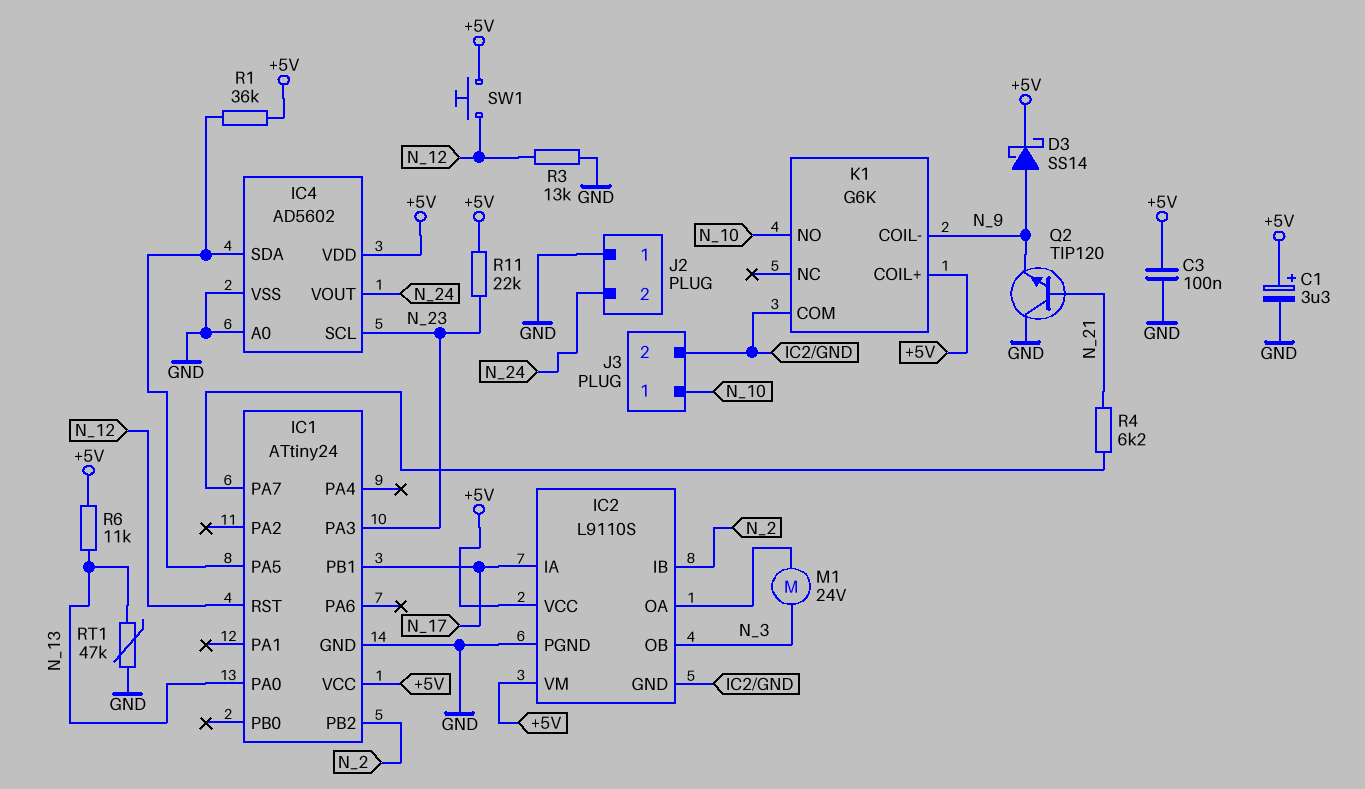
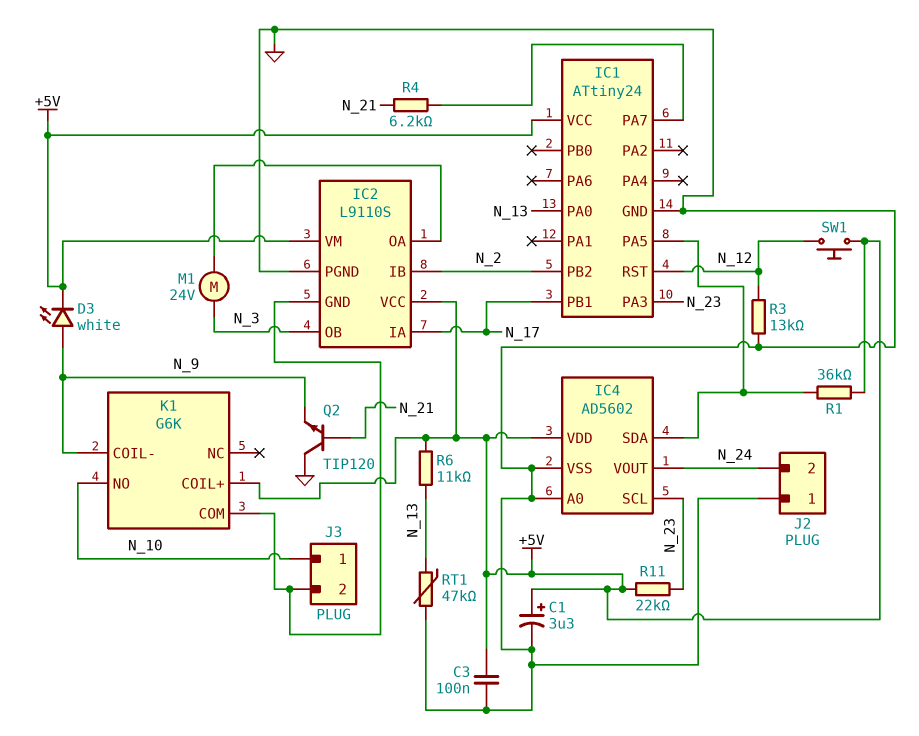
D3: schottky SS14 (A N_9, K +5V) -> LED white (A N_9, K +5V)

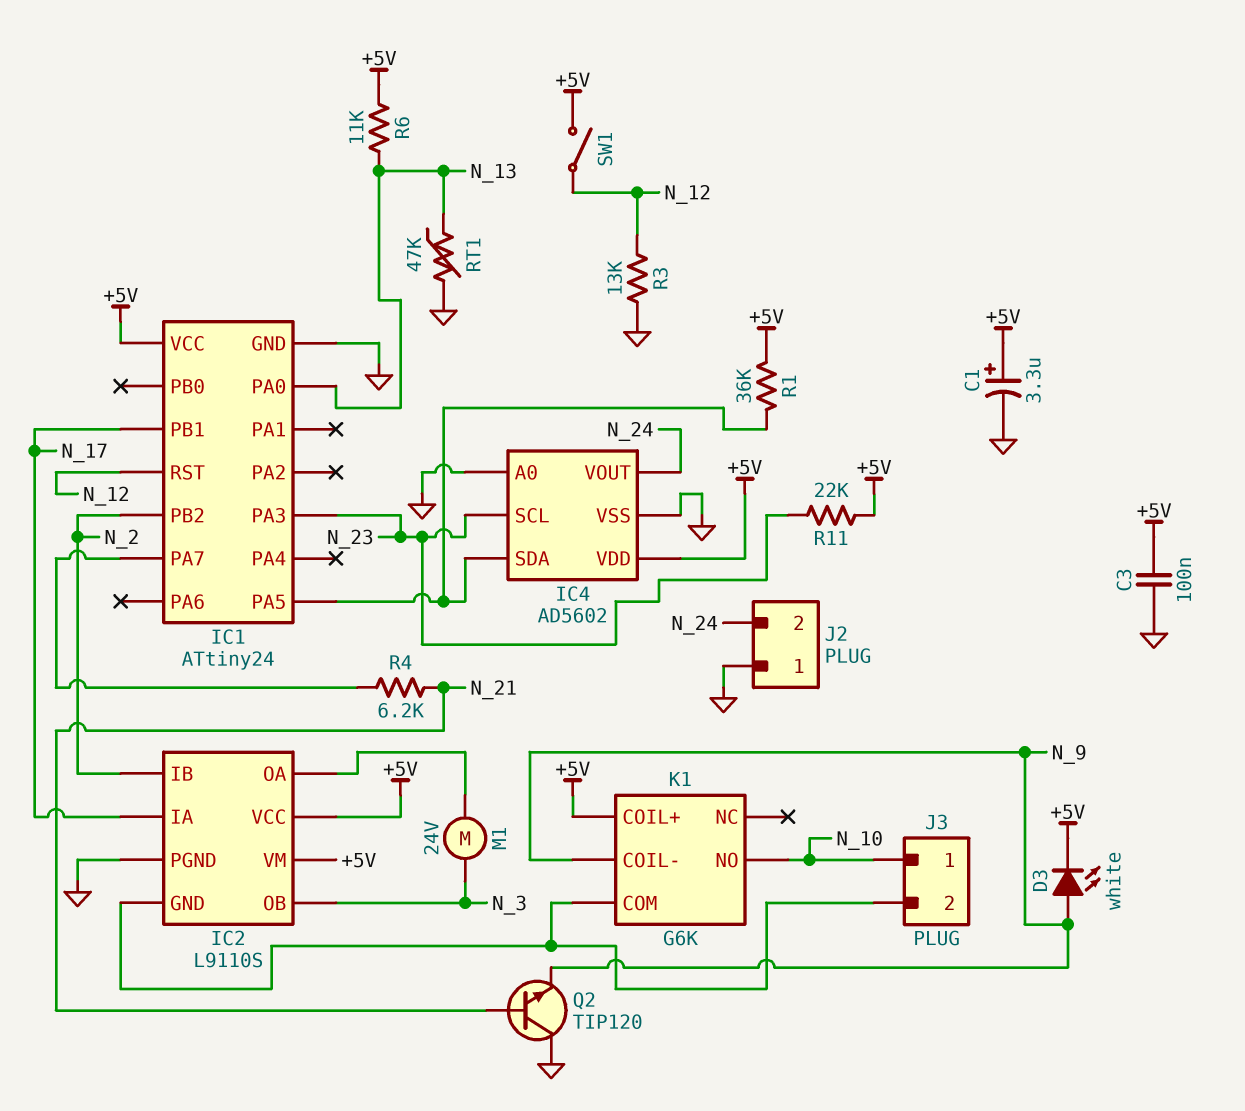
SW1: button (+5V, N_12) -> switch (+5V, N_12)

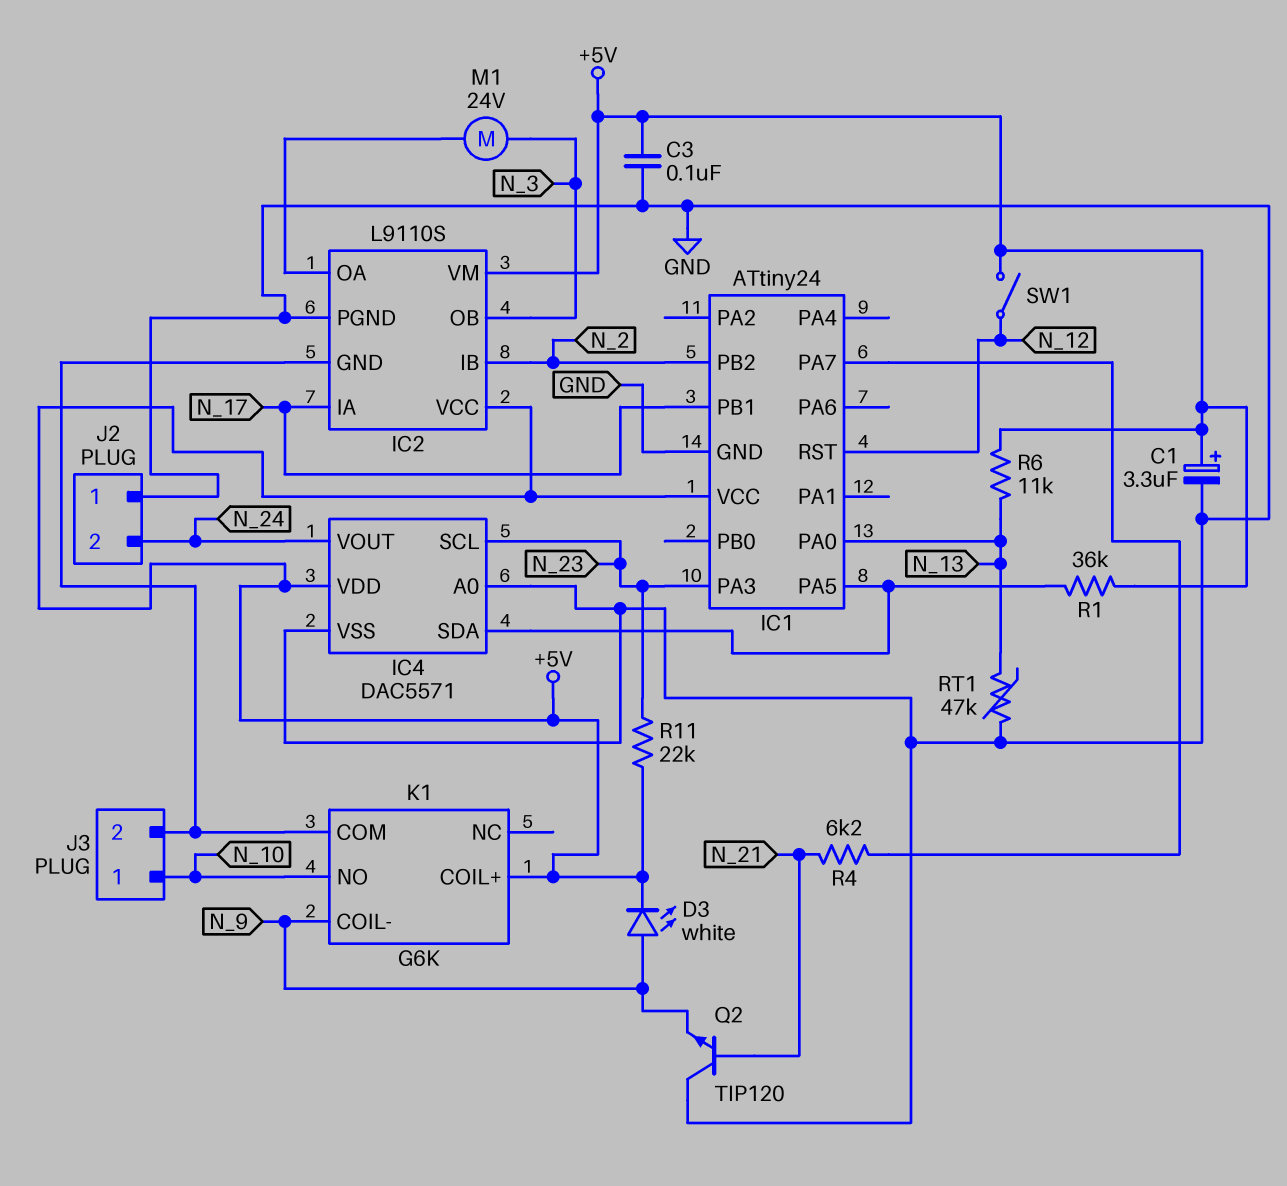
IC4: AD5602 -> DAC5571
R3: 13k (GND, N_12) -> none

